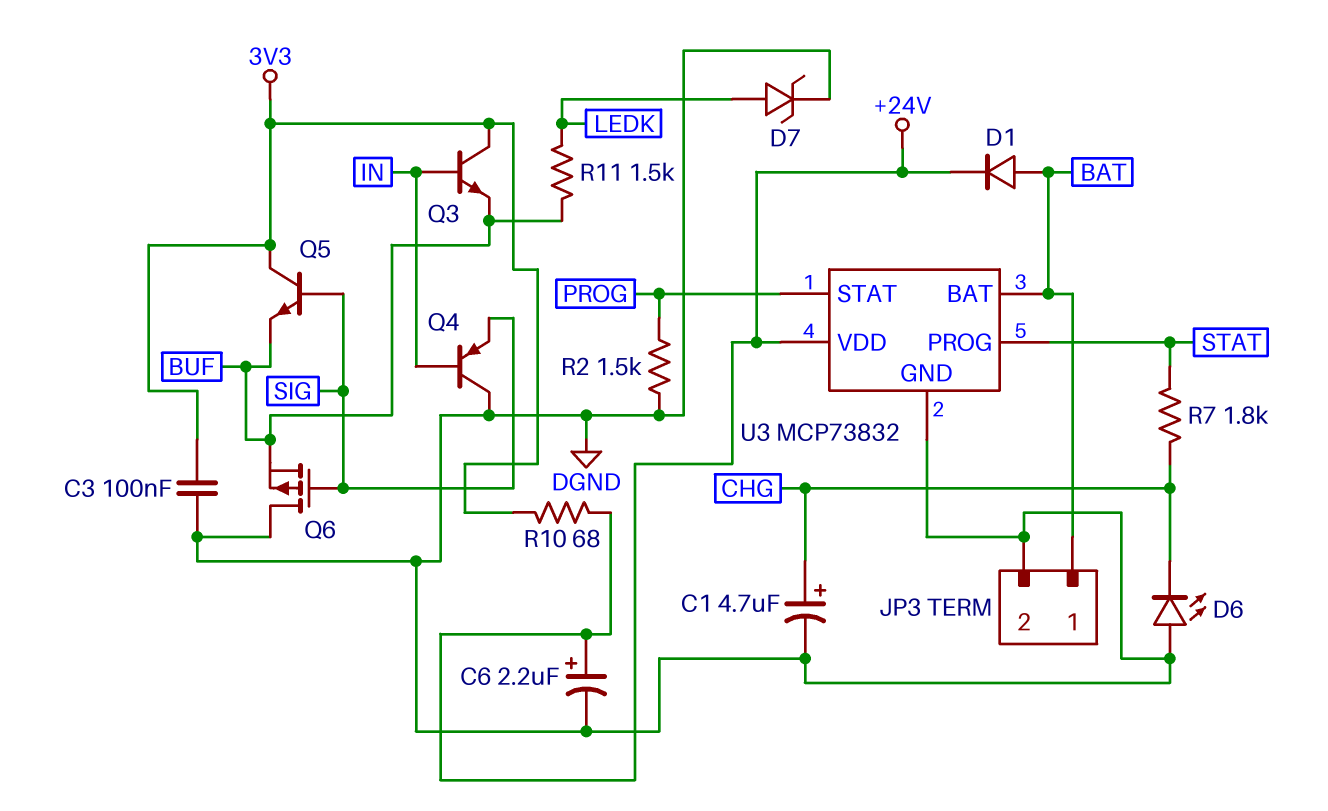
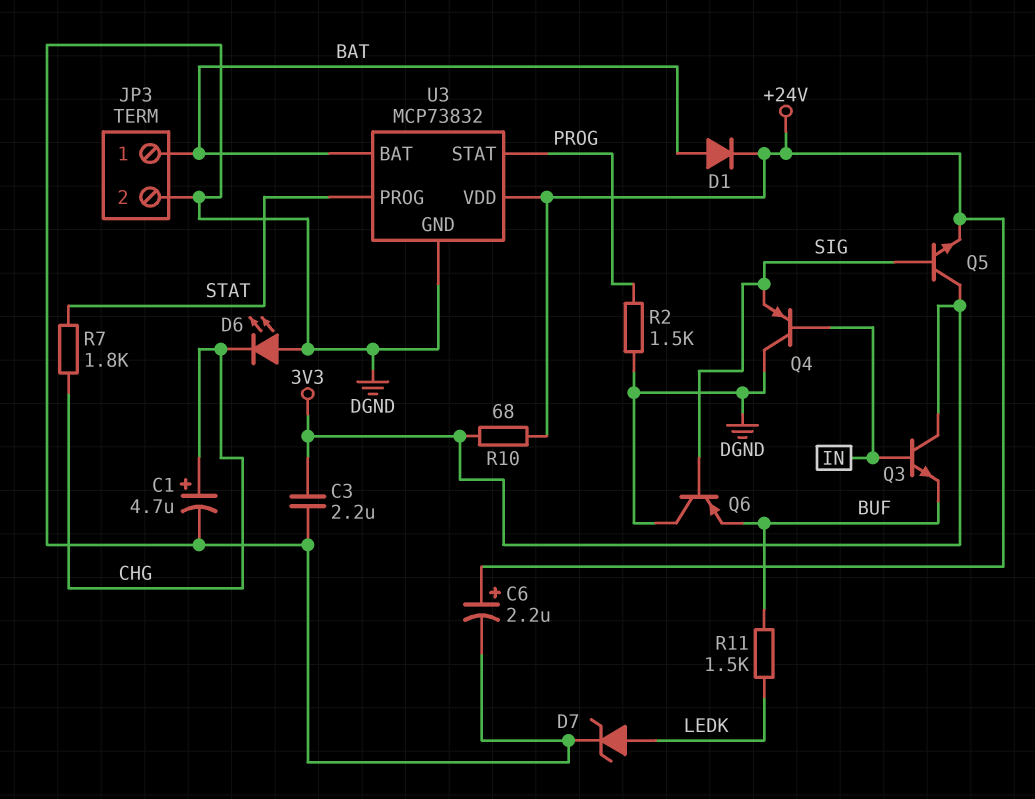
C3: 100nF (3V3, DGND) -> 2.2uF (3V3, DGND)
Q5: NPN (B SIG, C 3V3, E BUF) -> NPN (B SIG, C 3V3, E +24V)
Q6: PMOS (G SIG, D DGND, S BUF) -> PNP (B SIG, C DGND, E BUF)

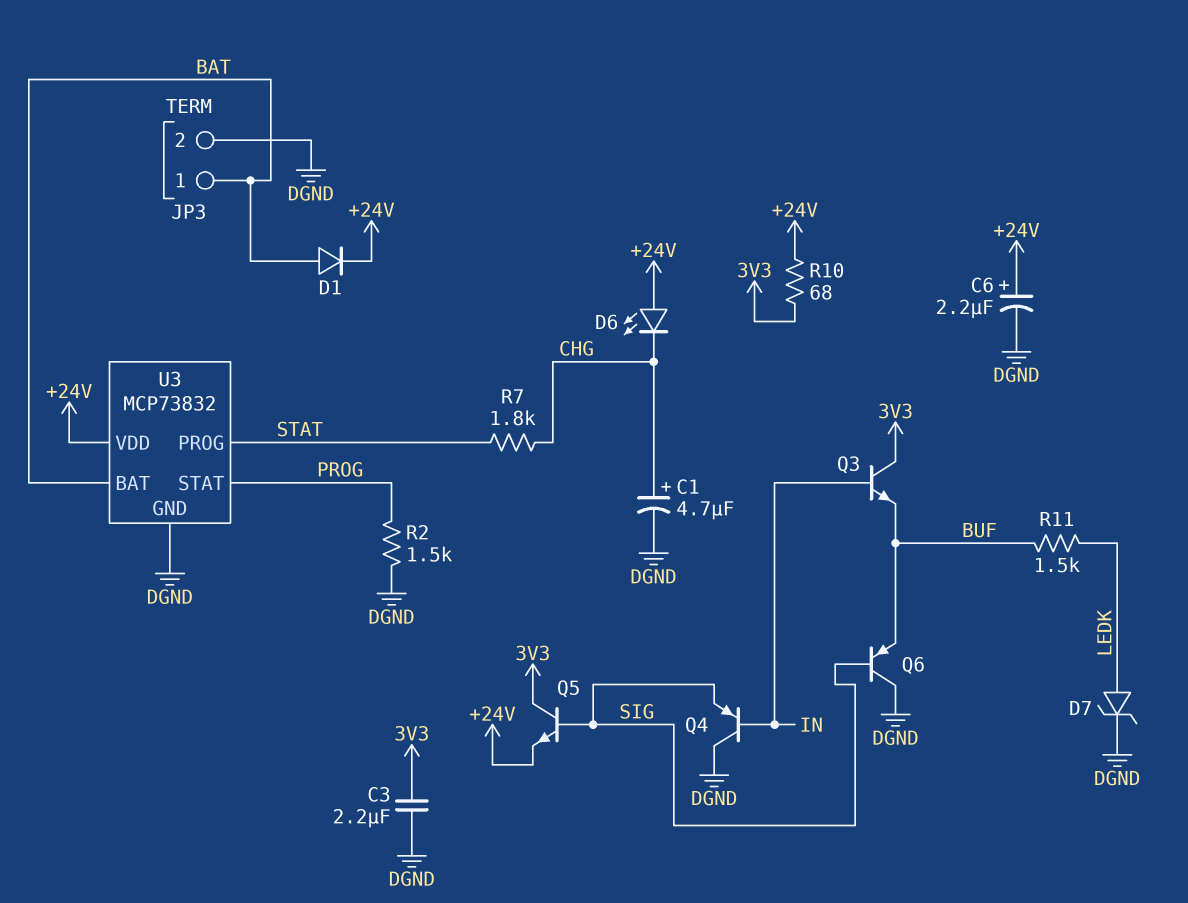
D6: LED (A DGND, K CHG) -> LED (A +24V, K CHG)

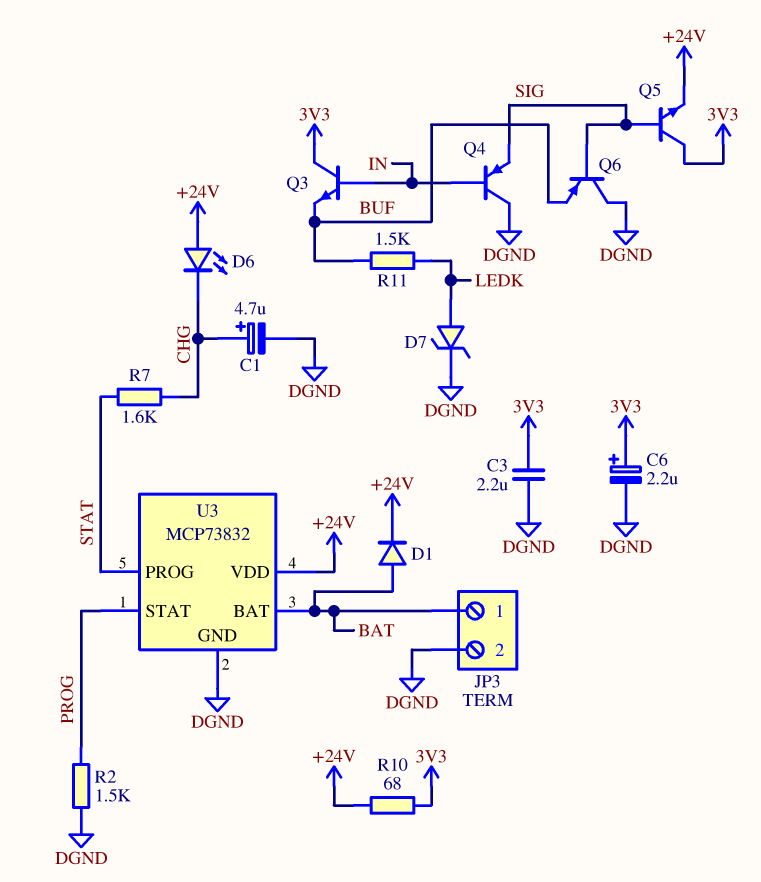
C6: 2.2uF (plus +24V, minus DGND) -> 2.2uF (plus 3V3, minus DGND)
R7: 1.8k (CHG, STAT) -> 1.6k (CHG, STAT)

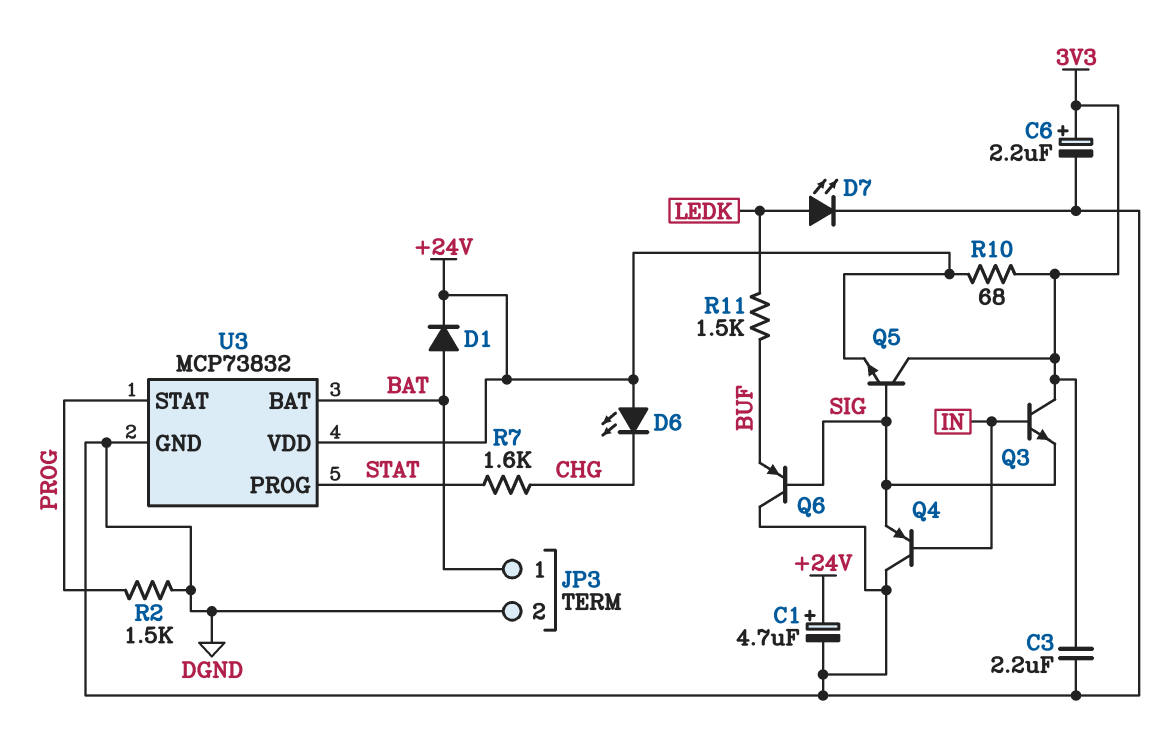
C1: 4.7uF (plus CHG, minus DGND) -> 4.7uF (plus +24V, minus DGND)
D7: zener (A LEDK, K DGND) -> LED (A LEDK, K DGND)
Q3: NPN (B IN, C 3V3, E BUF) -> NPN (B IN, C 3V3, E SIG)

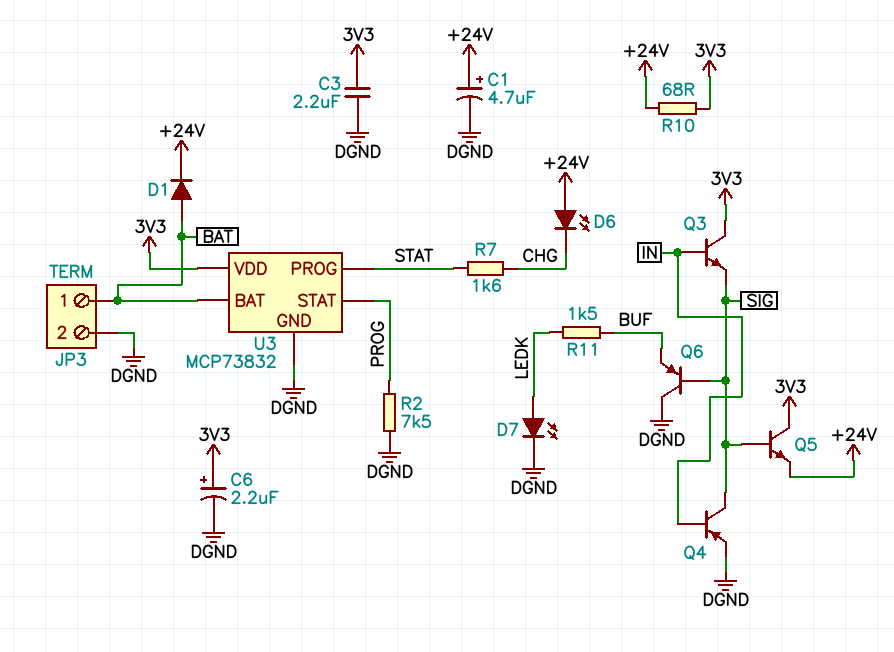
Q4: PNP (B IN, C DGND, E SIG) -> PNP (B IN, C SIG, E DGND)
R2: 1.5k (DGND, PROG) -> 7.5k (DGND, PROG)
U3 pin VDD: +24V -> 3V3

